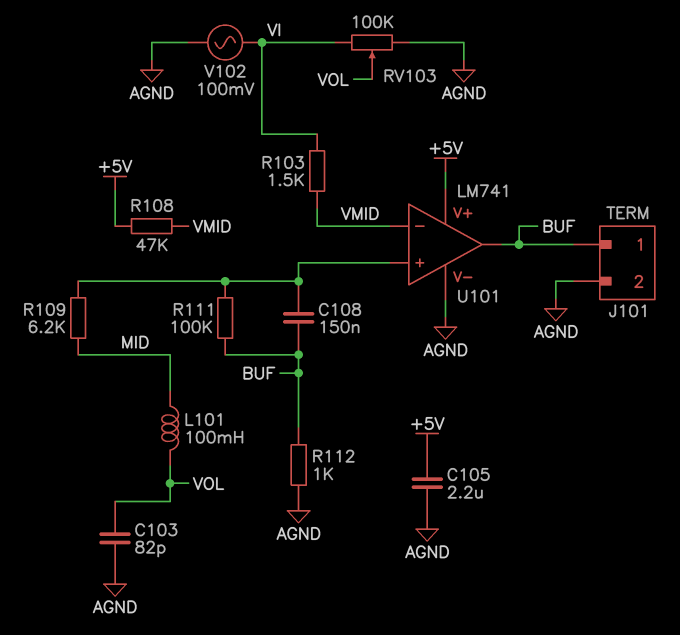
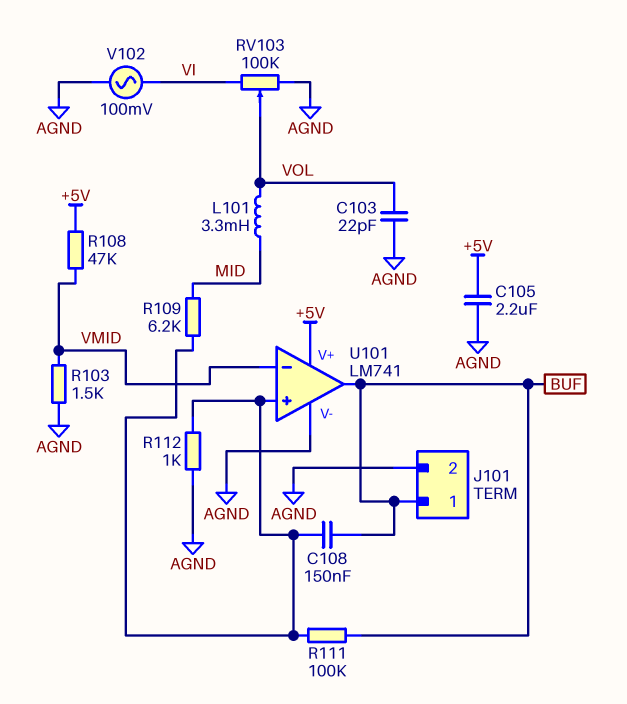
C103: 82pF (AGND, VOL) -> 22pF (AGND, VOL)
L101: 100mH (MID, VOL) -> 3.3mH (MID, VOL)
R103: 1.5k (VI, VMID) -> 1.5k (AGND, VMID)
R112: 1k (AGND, BUF) -> 1k (AGND, U101/in+)

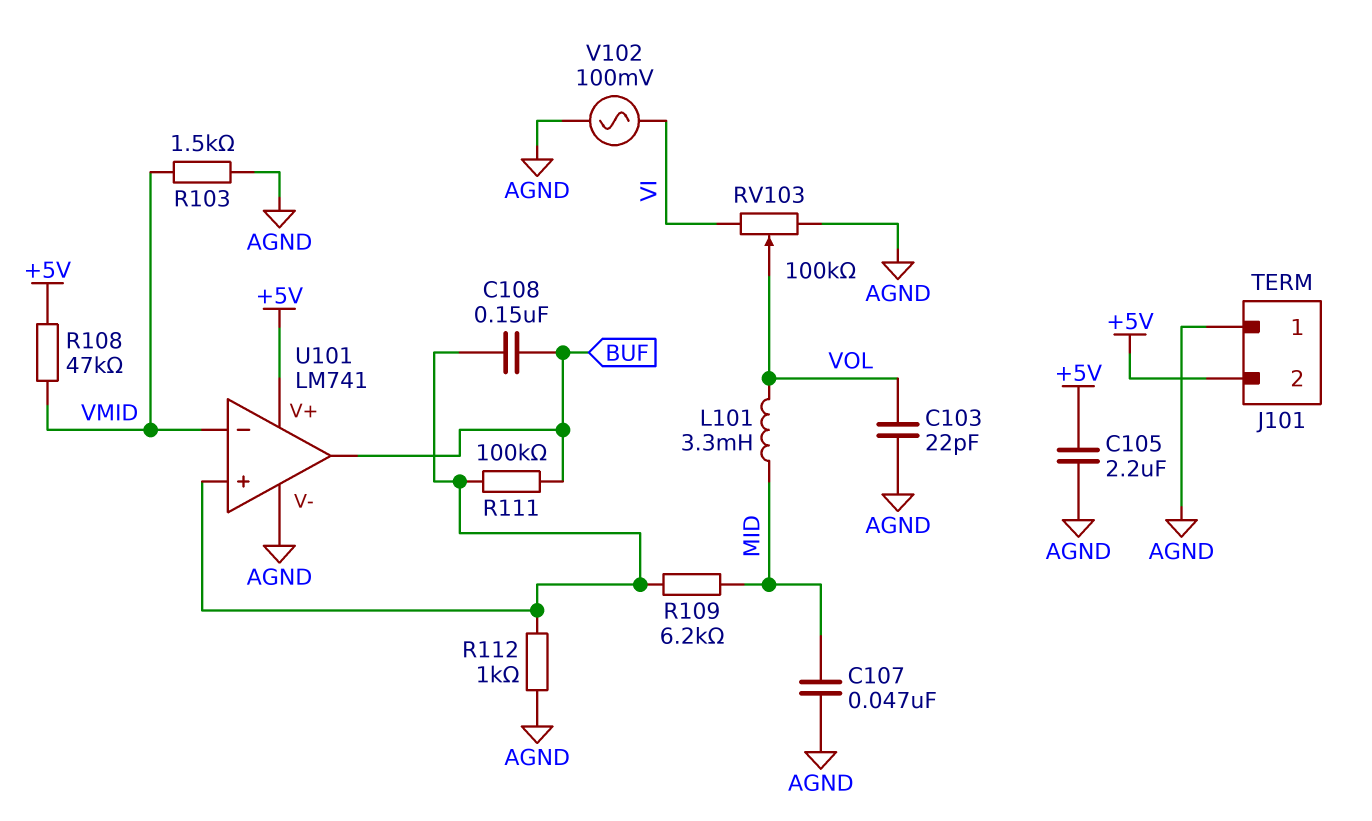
C107: none -> 47nF (AGND, MID)
J101 pin 1: BUF -> AGND
J101 pin 2: AGND -> +5V

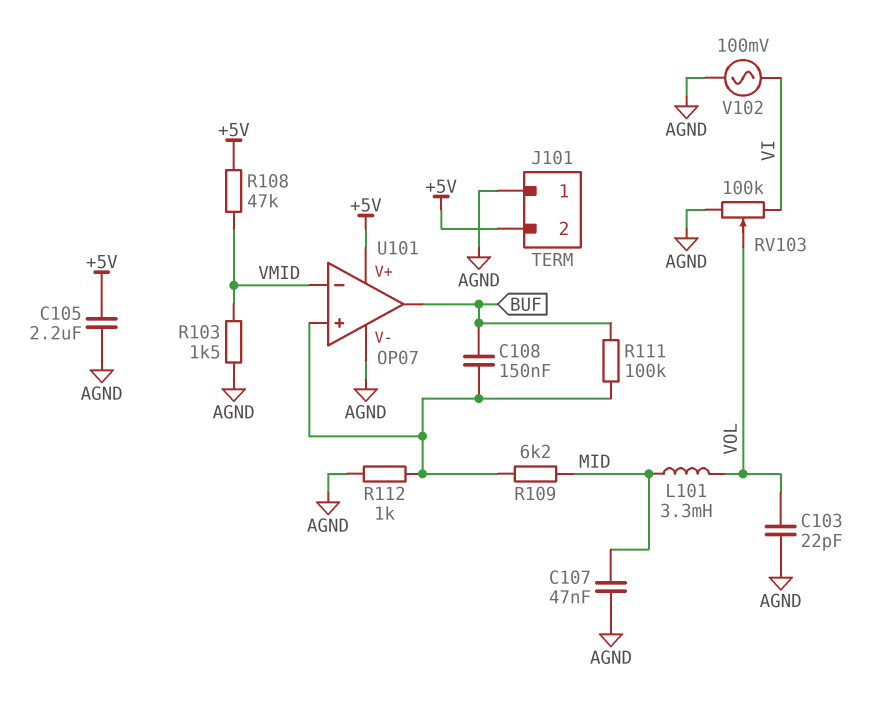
U101: LM741 -> OP07

